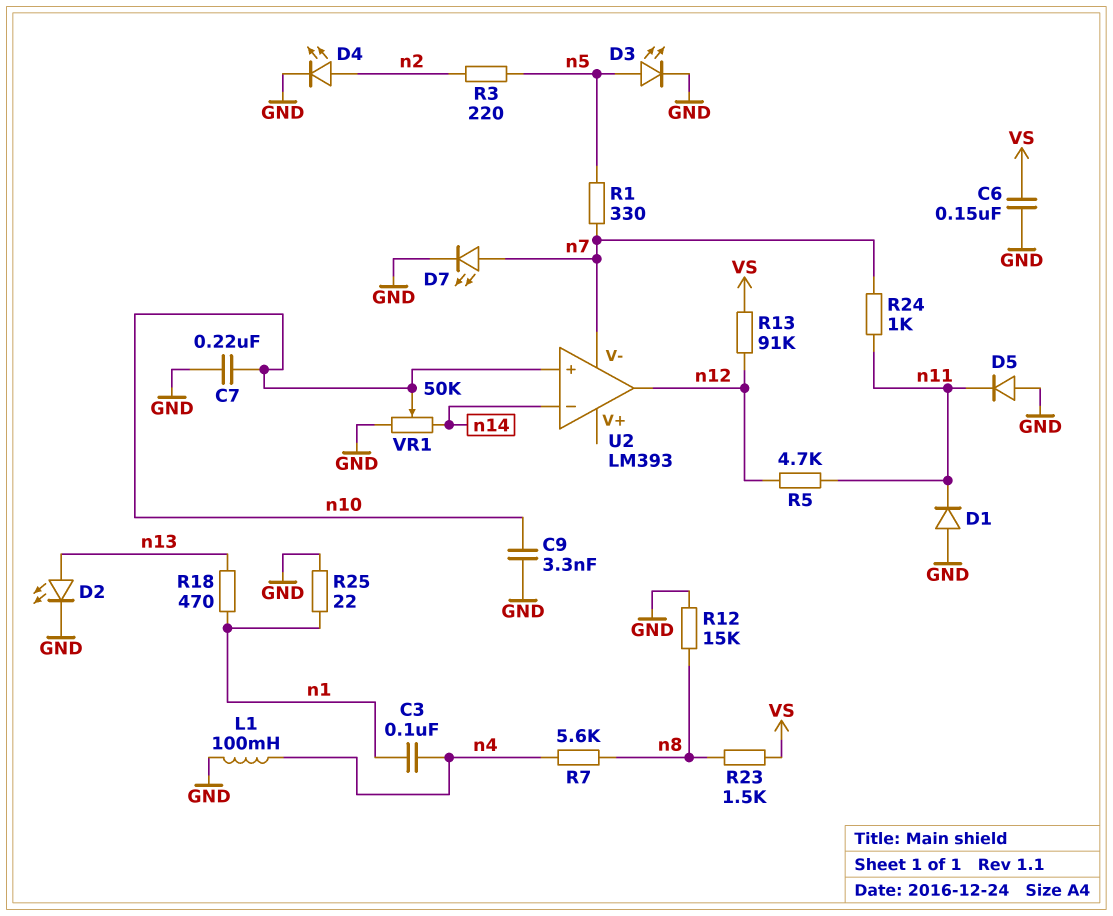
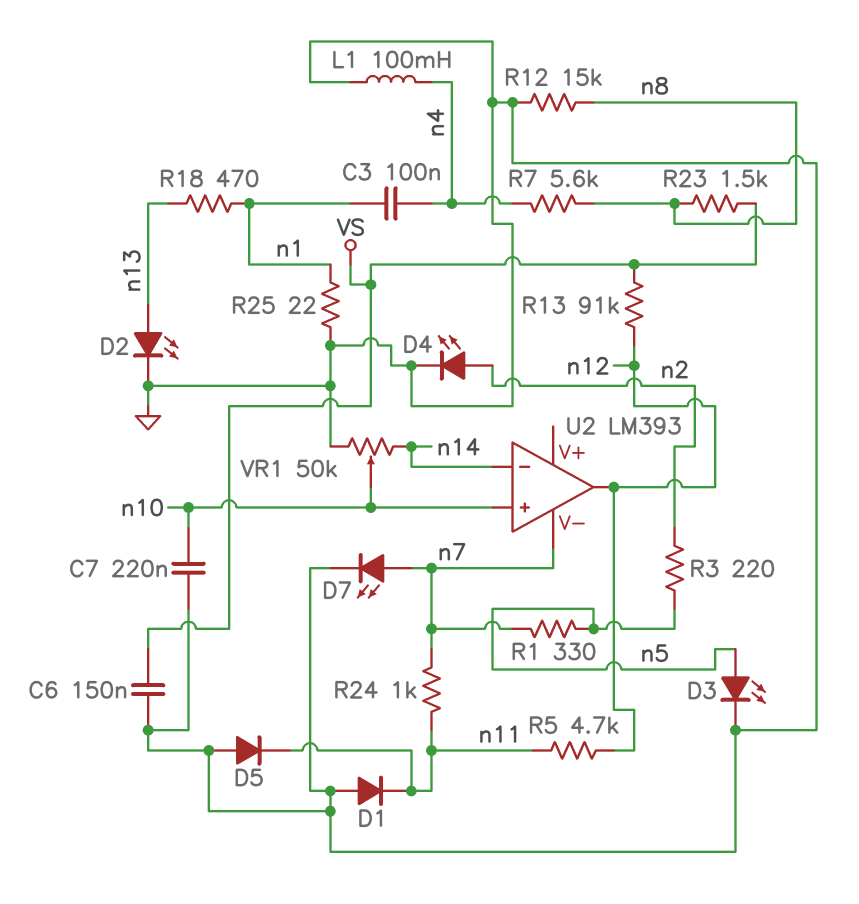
C9: 3.3nF (GND, n10) -> none

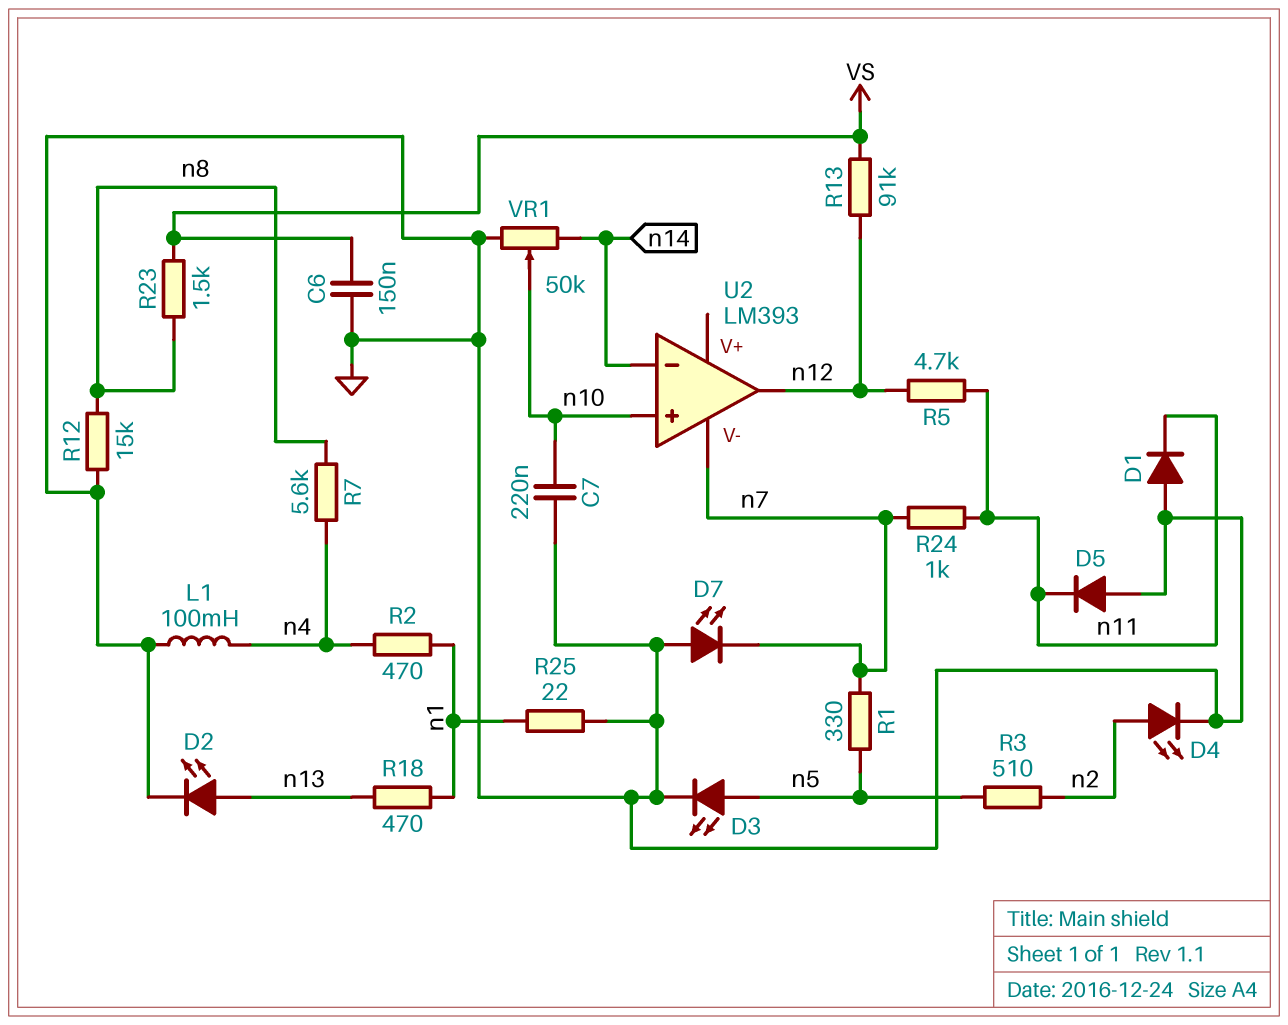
C3: 100nF (n1, n4) -> none
D7: LED (A n7, K GND) -> LED (A GND, K n7)
R2: none -> 470 (n1, n4)
R3: 220 (n2, n5) -> 510 (n2, n5)

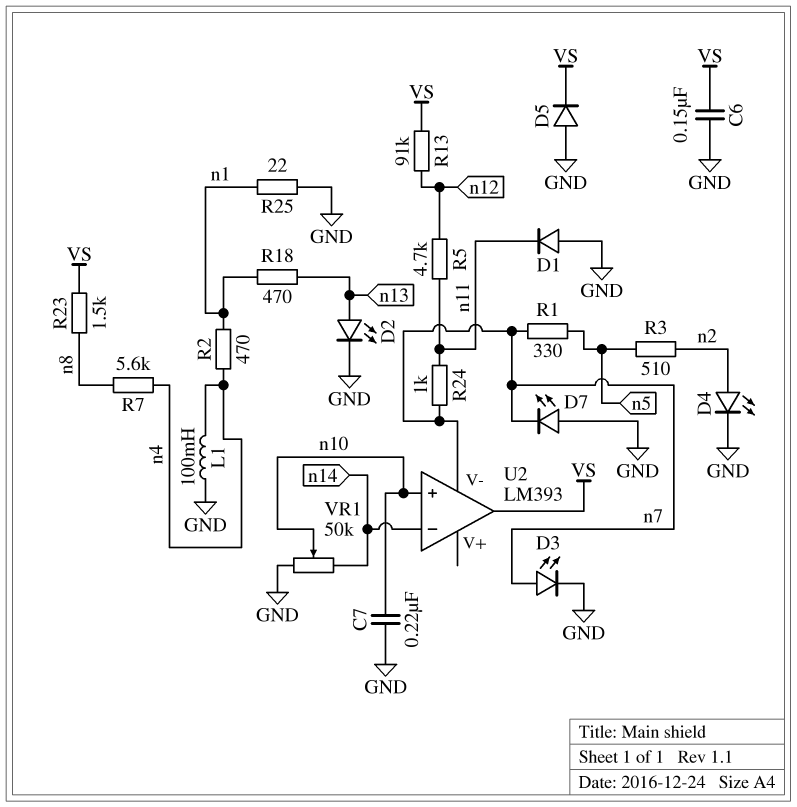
D3: LED (A n5, K GND) -> LED (A n7, K GND)
D5: diode (A GND, K n11) -> diode (A GND, K VS)
R12: 15k (GND, n8) -> none
U2 pin out: n12 -> VS

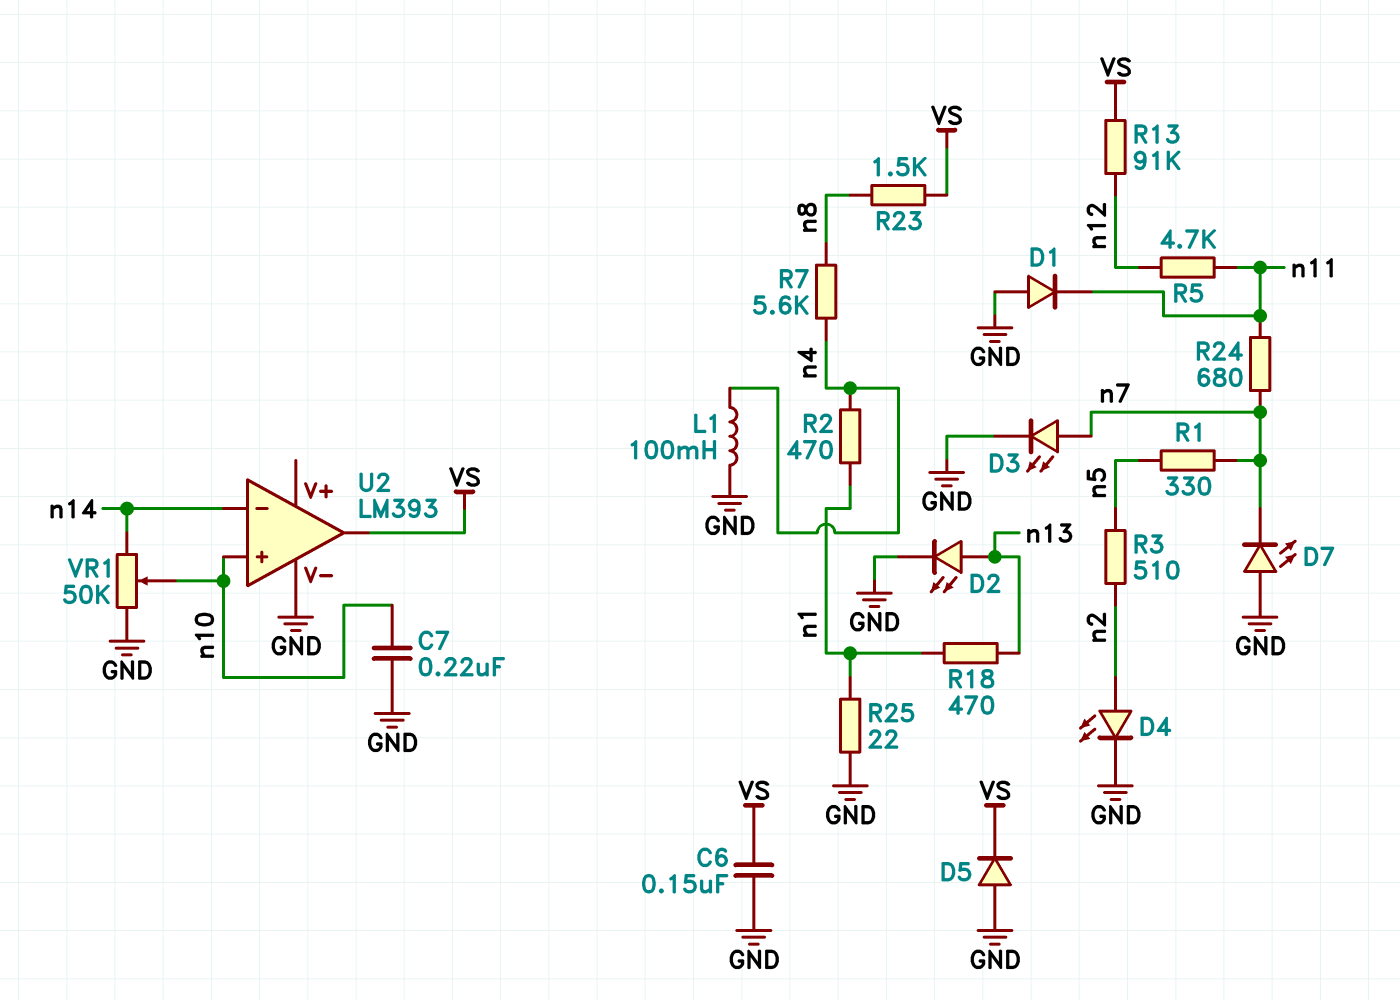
R24: 1k (n7, n11) -> 680 (n7, n11)
U2 pin V-: n7 -> GND

